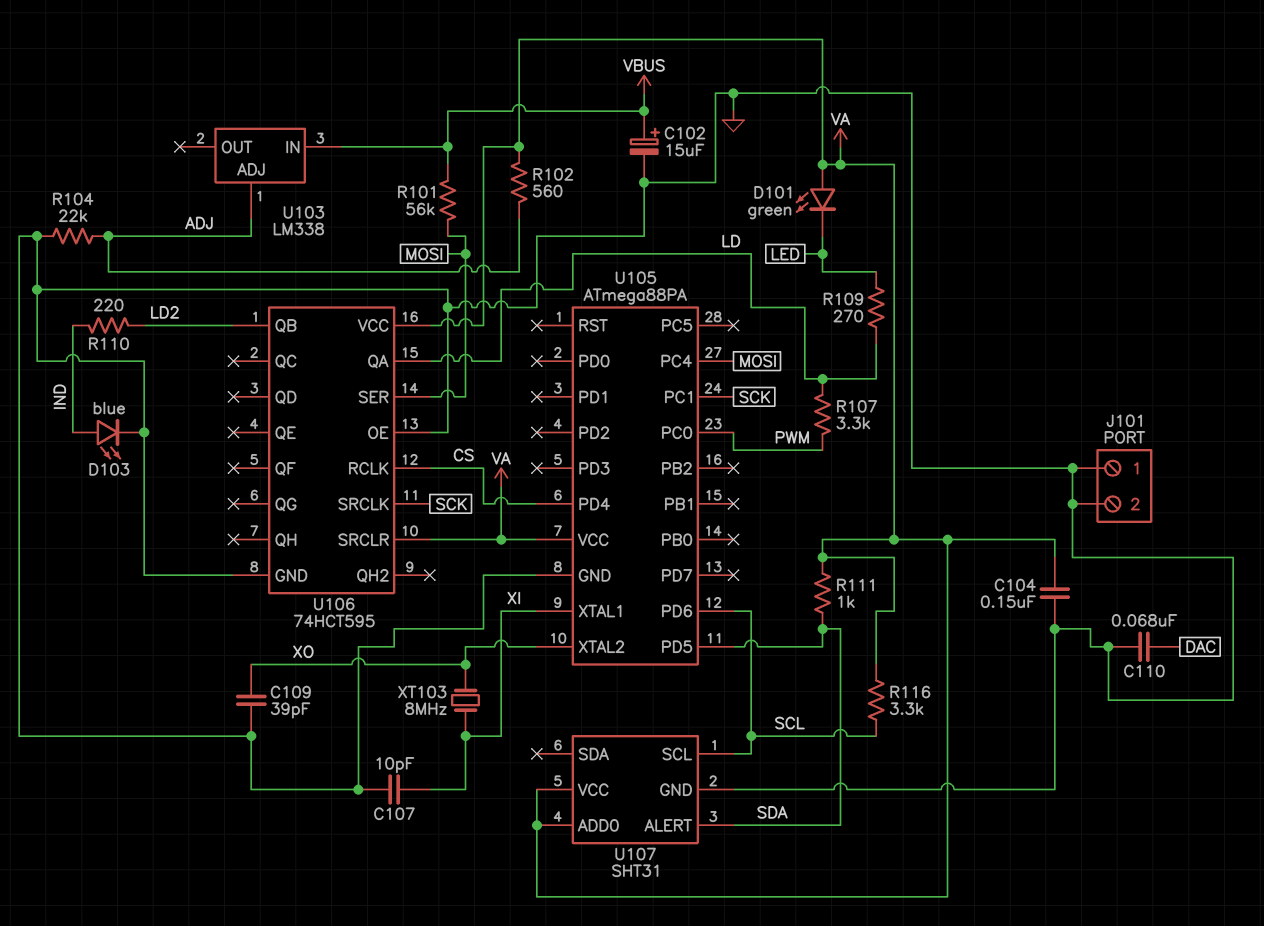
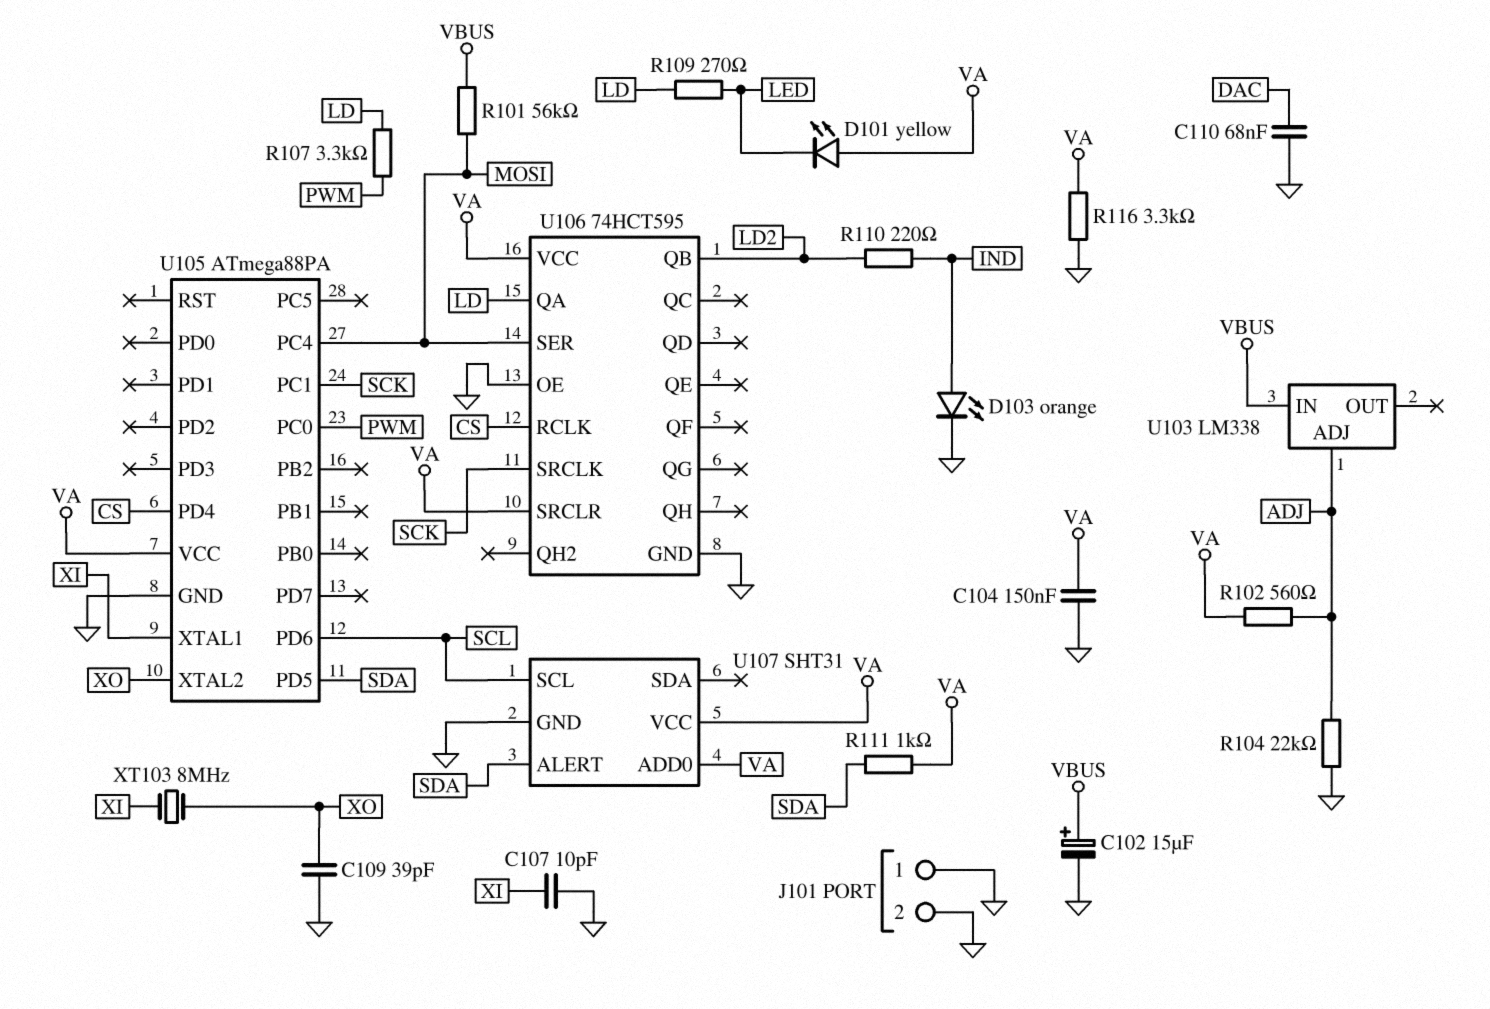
D101: LED green (A VA, K LED) -> LED yellow (A VA, K LED)
D103: LED blue (A IND, K GND) -> LED orange (A IND, K GND)
R116: 3.3k (SCL, VA) -> 3.3k (GND, VA)

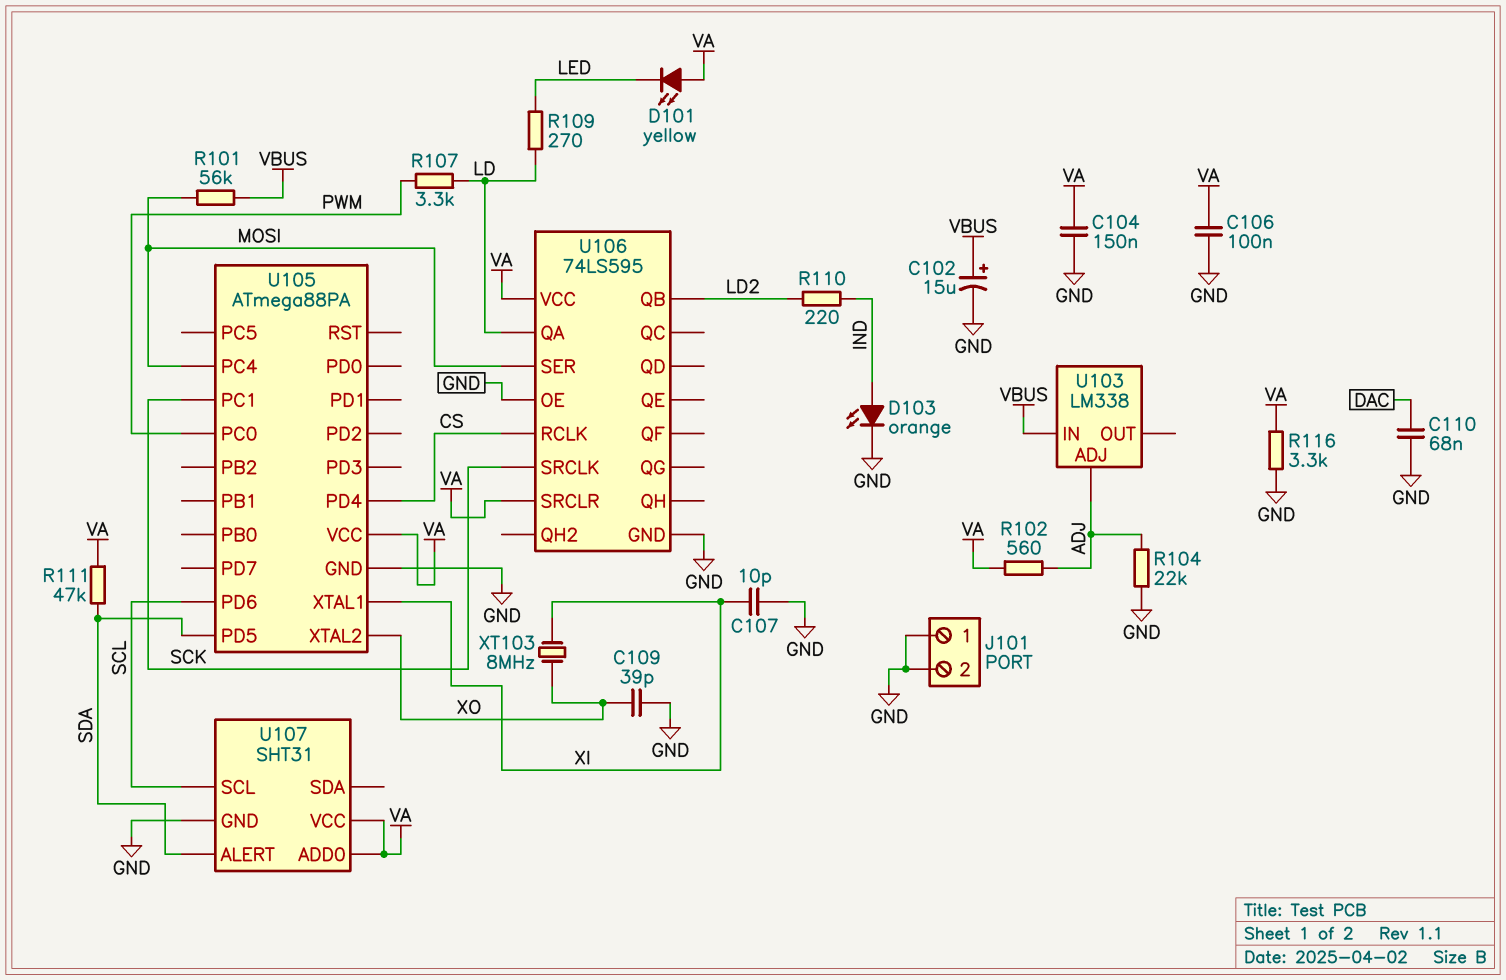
C106: none -> 100nF (GND, VA)
R111: 1k (SDA, VA) -> 47k (SDA, VA)
U106: 74HCT595 -> 74LS595

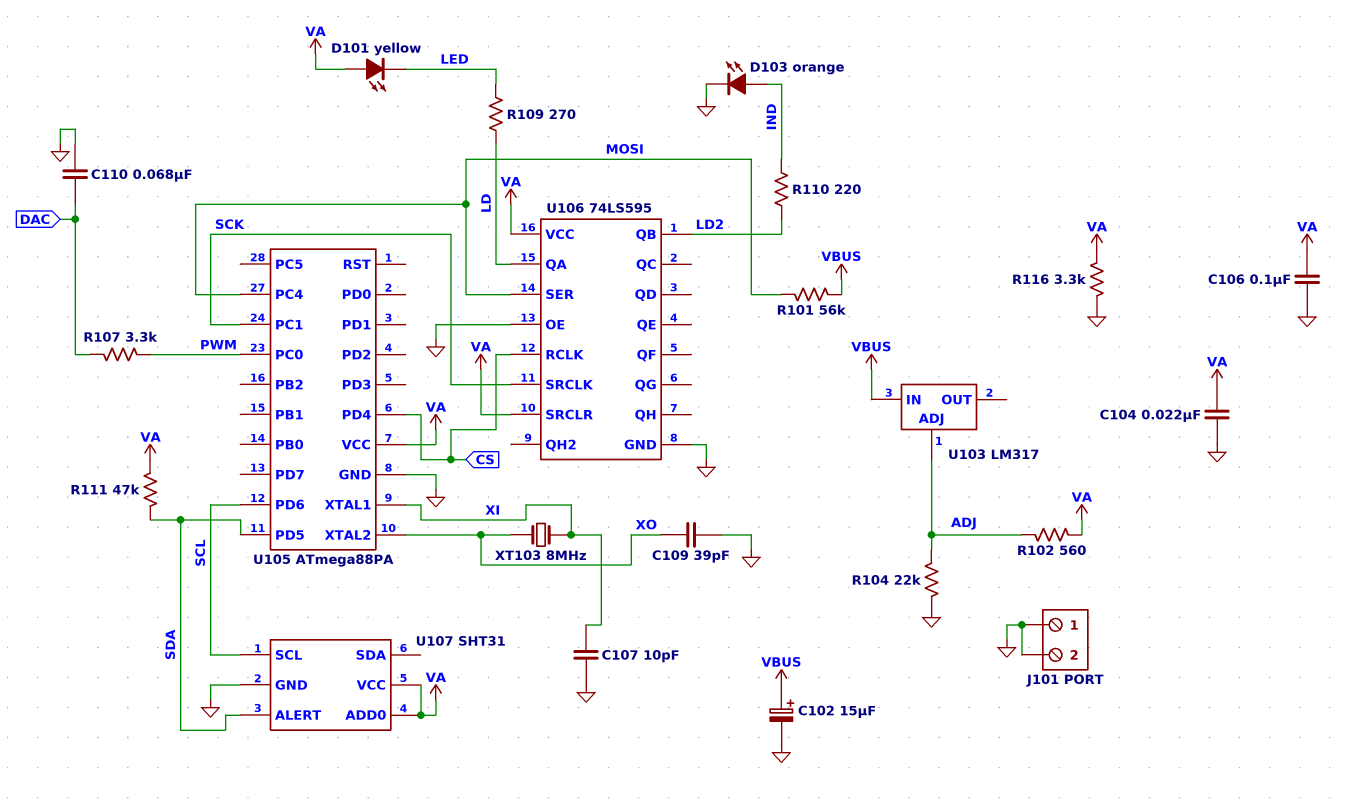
C104: 150nF (GND, VA) -> 22nF (GND, VA)
R107: 3.3k (LD, PWM) -> 3.3k (DAC, PWM)
U103: LM338 -> LM317

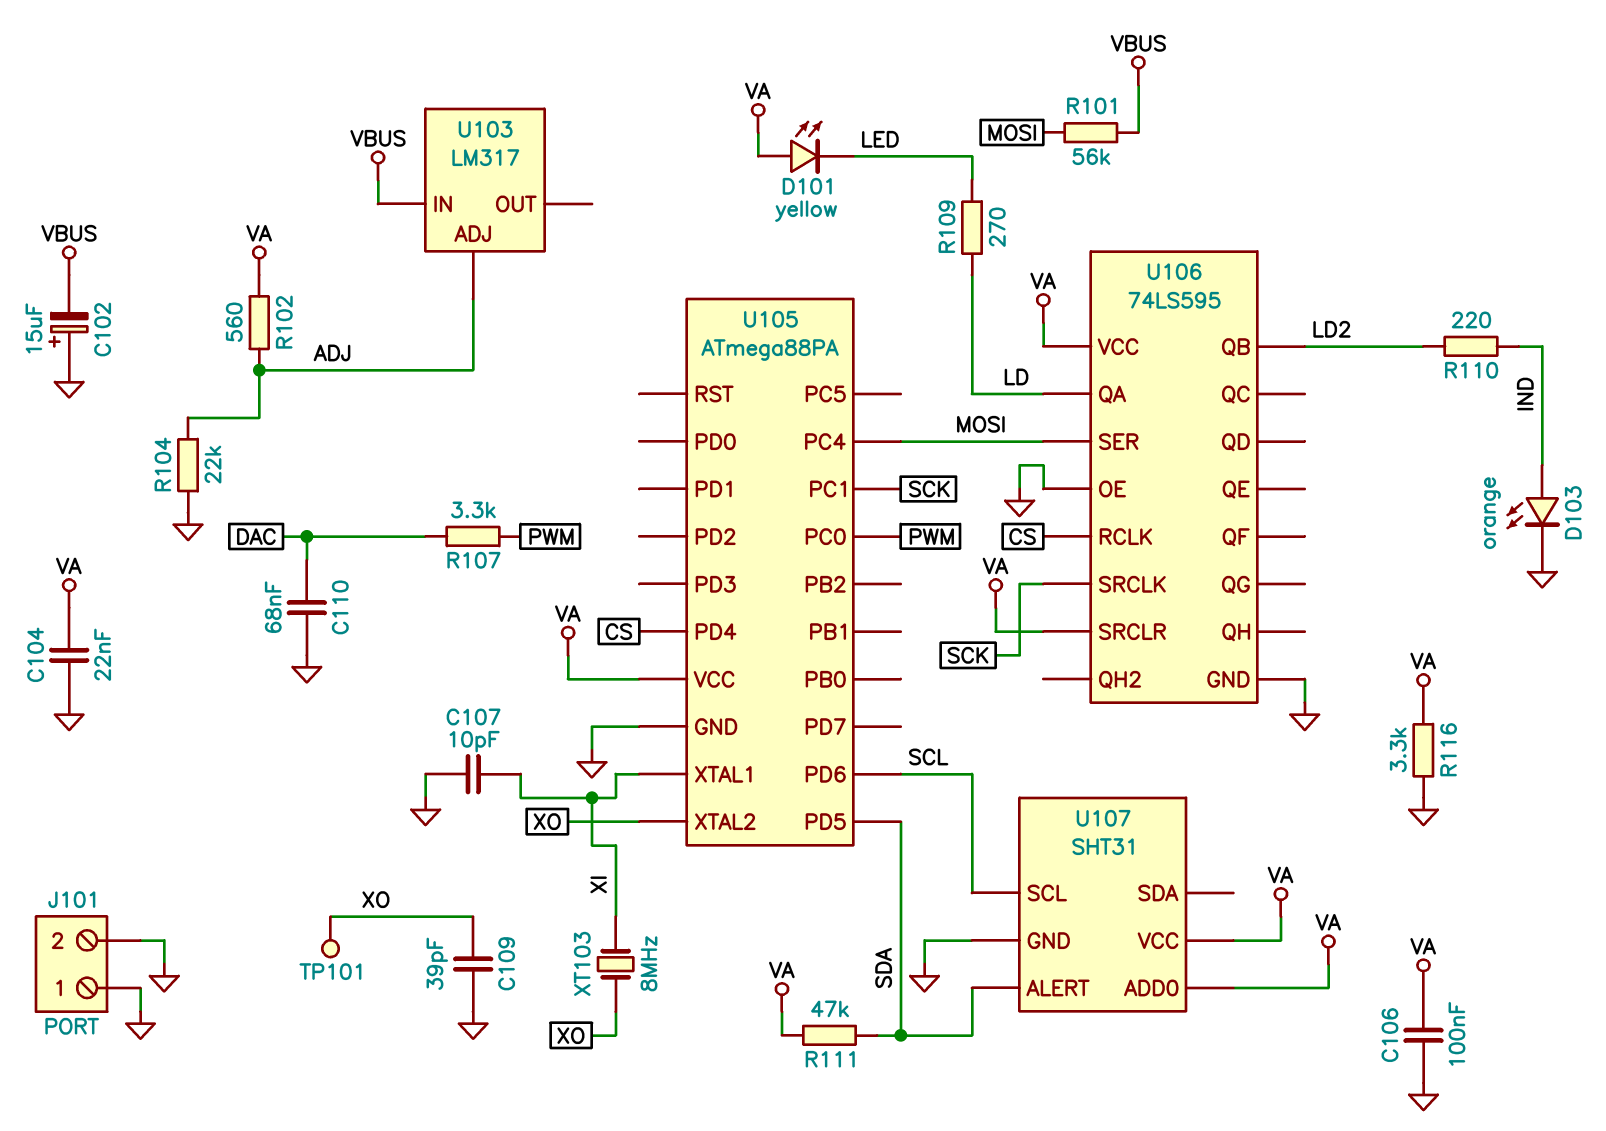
C102: 15uF (plus VBUS, minus GND) -> 15uF (plus GND, minus VBUS)
TP101: none -> test point (XO)

